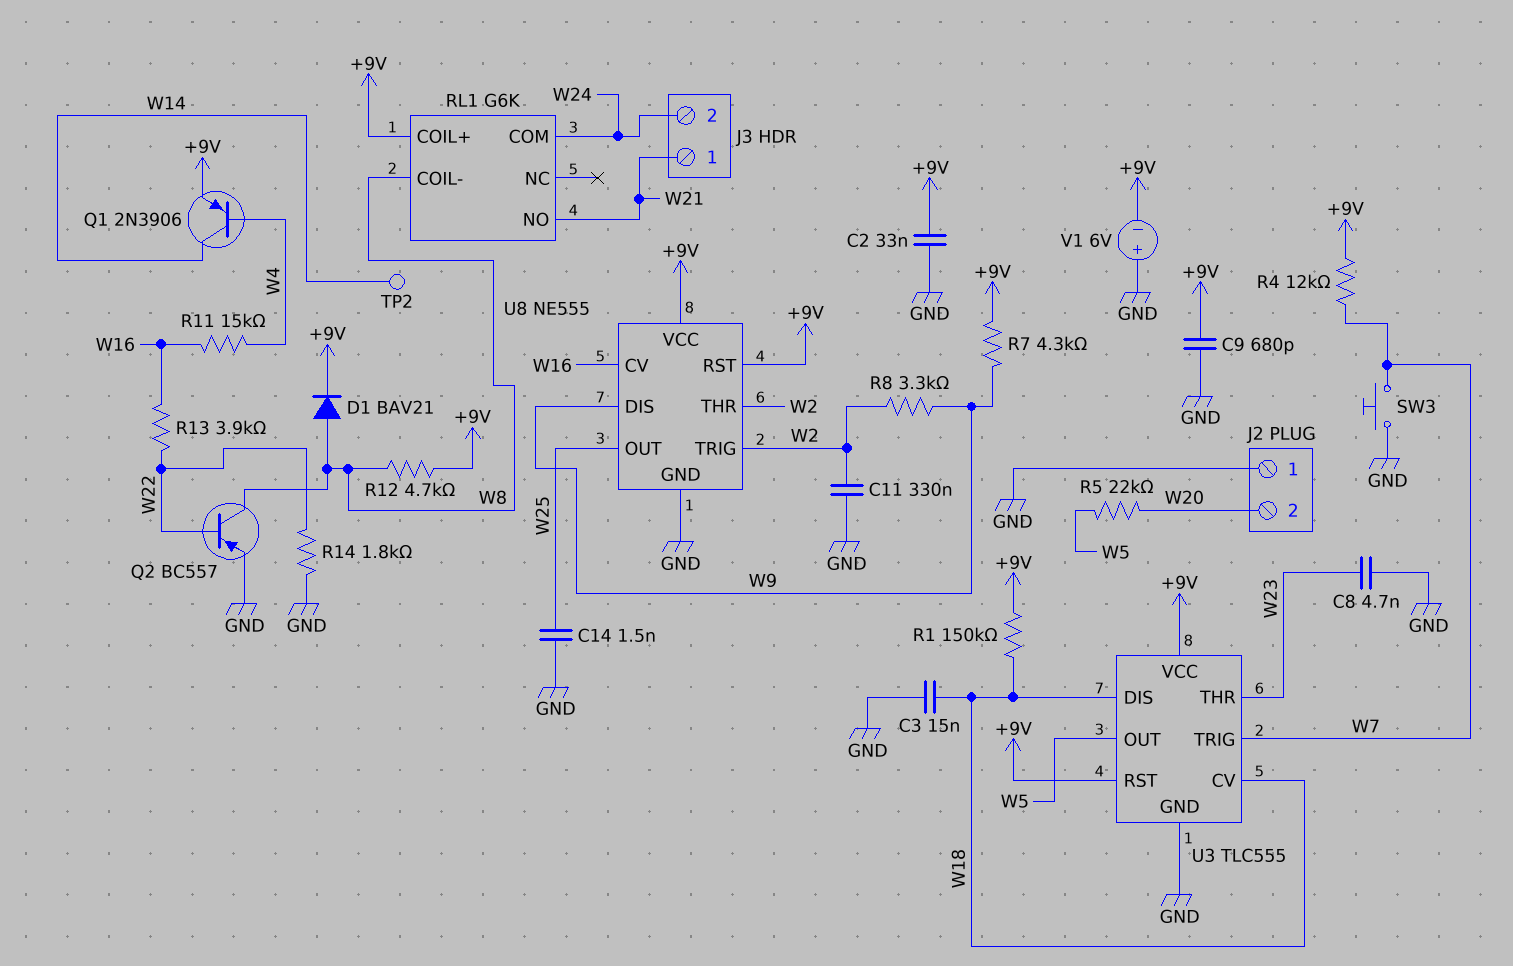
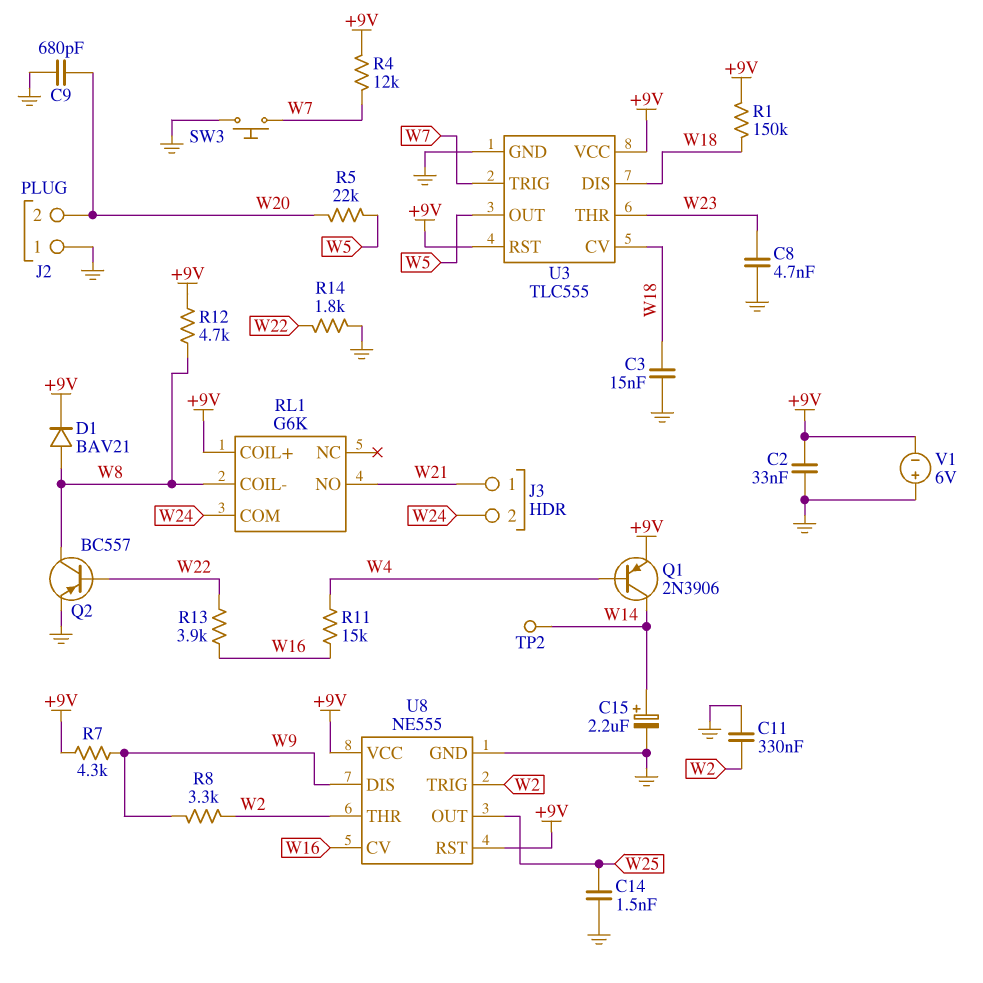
C9: 680pF (+9V, GND) -> 680pF (GND, W20)
C15: none -> 2.2uF (plus W14, minus GND)

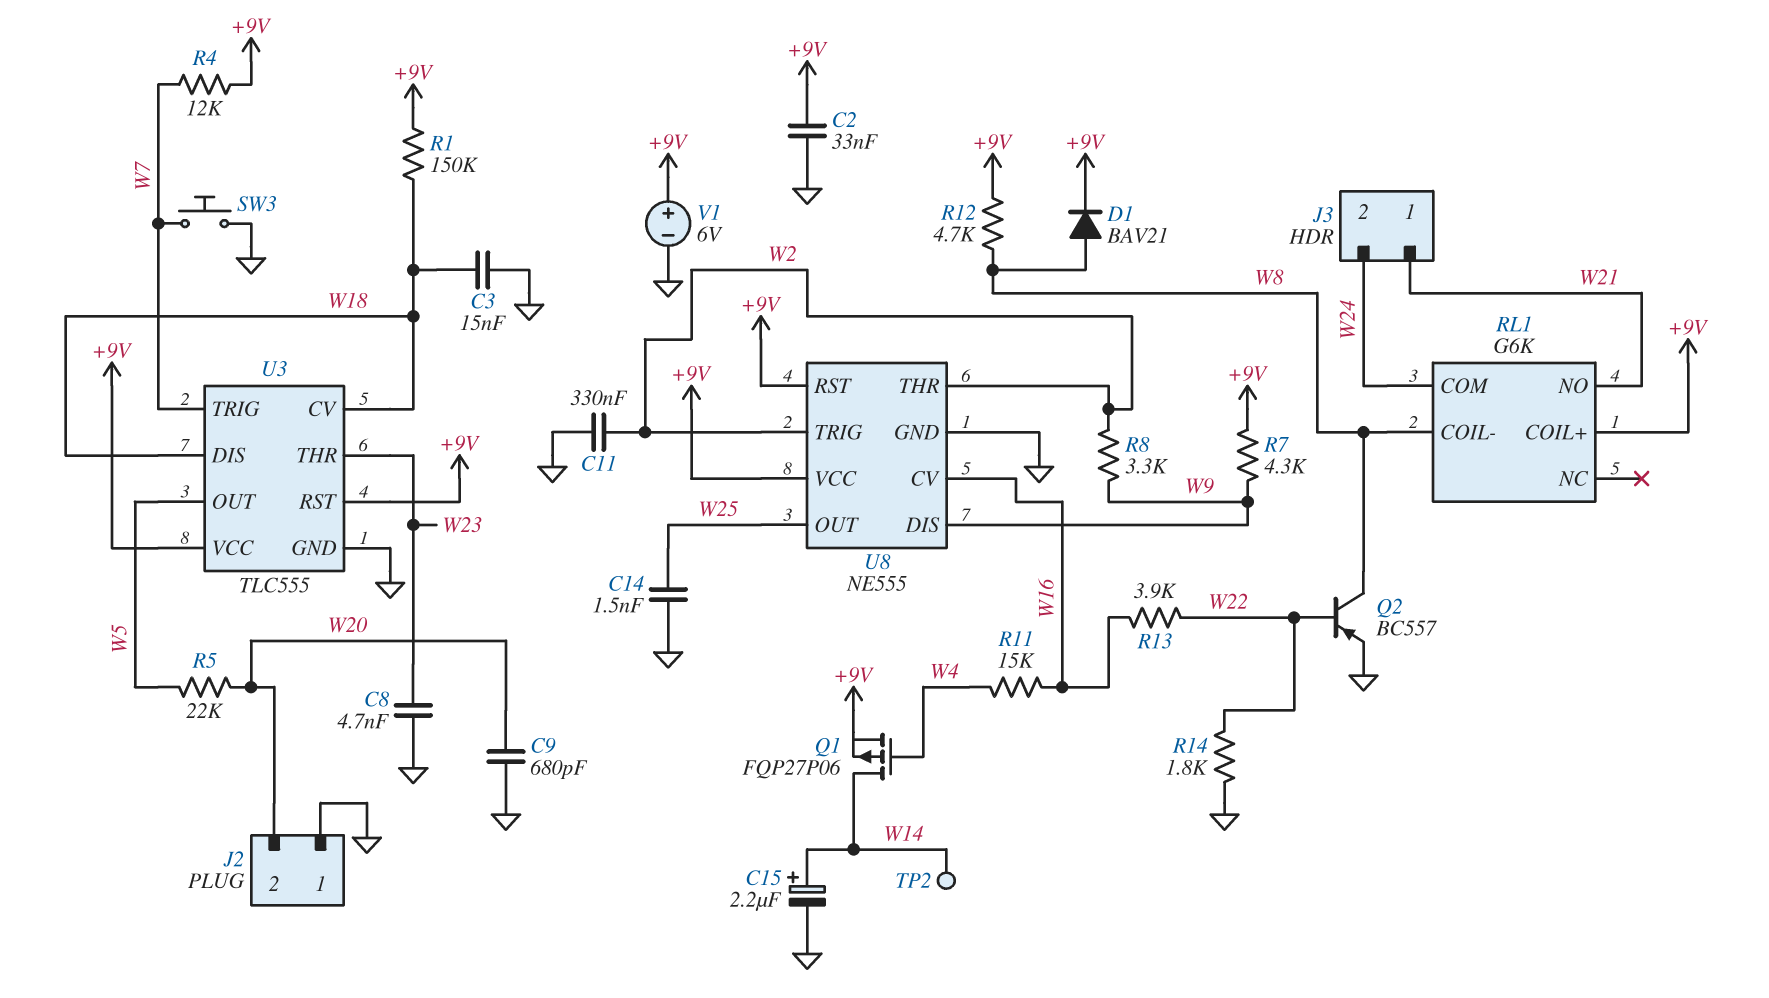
Q1: PNP 2N3906 (B W4, C W14, E +9V) -> PMOS FQP27P06 (G W4, D W14, S +9V)
V1: 6V (plus GND, minus +9V) -> 6V (plus +9V, minus GND)

